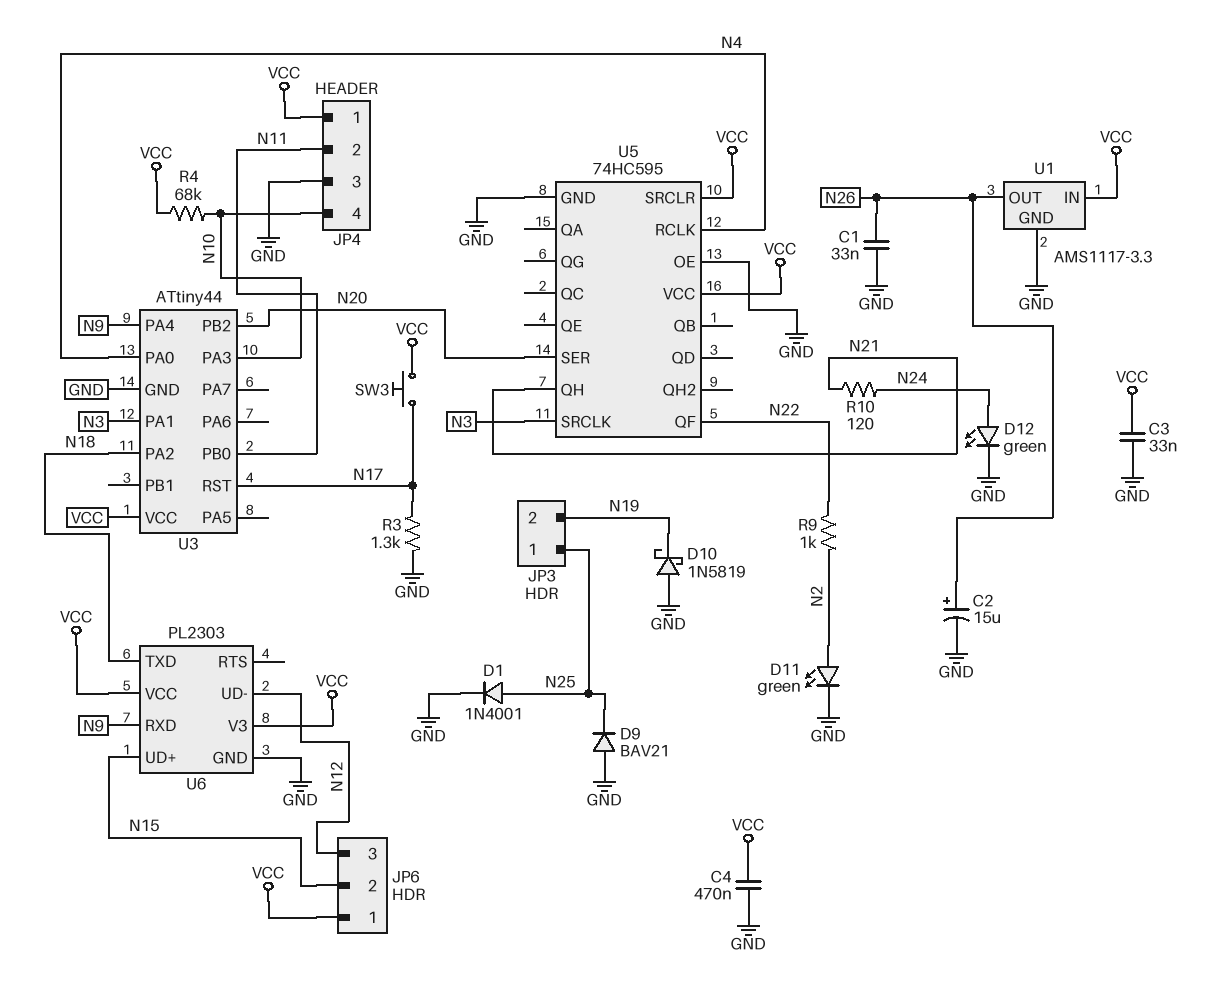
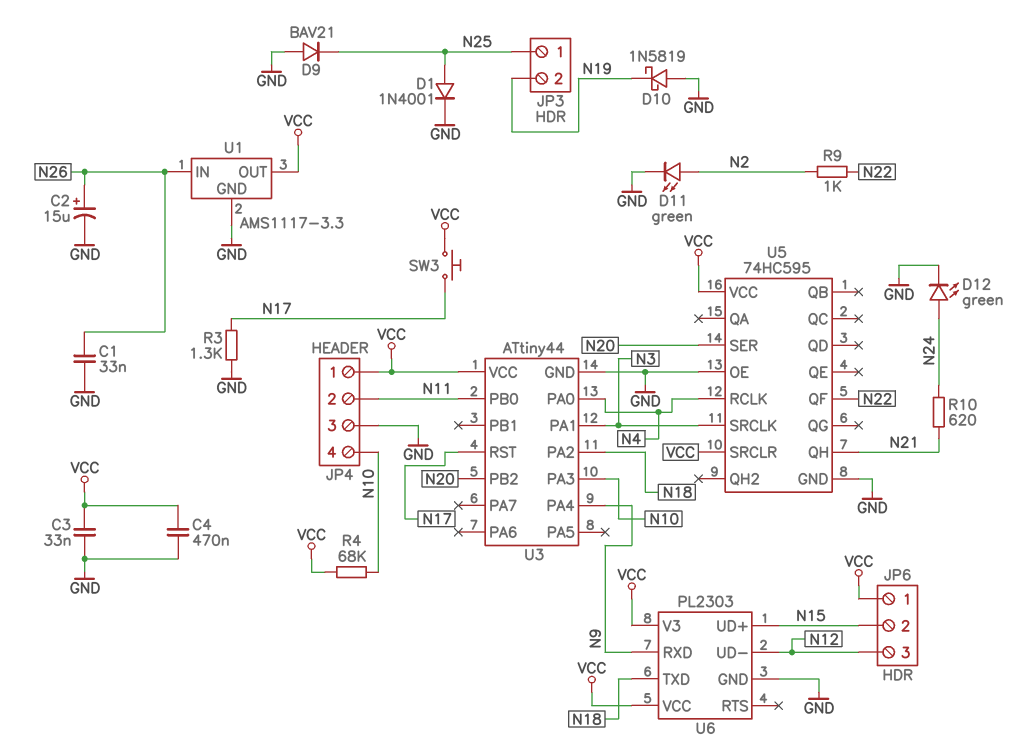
R10: 120 (N21, N24) -> 620 (N21, N24)
U1 pin IN: VCC -> N26
U1 pin OUT: N26 -> VCC

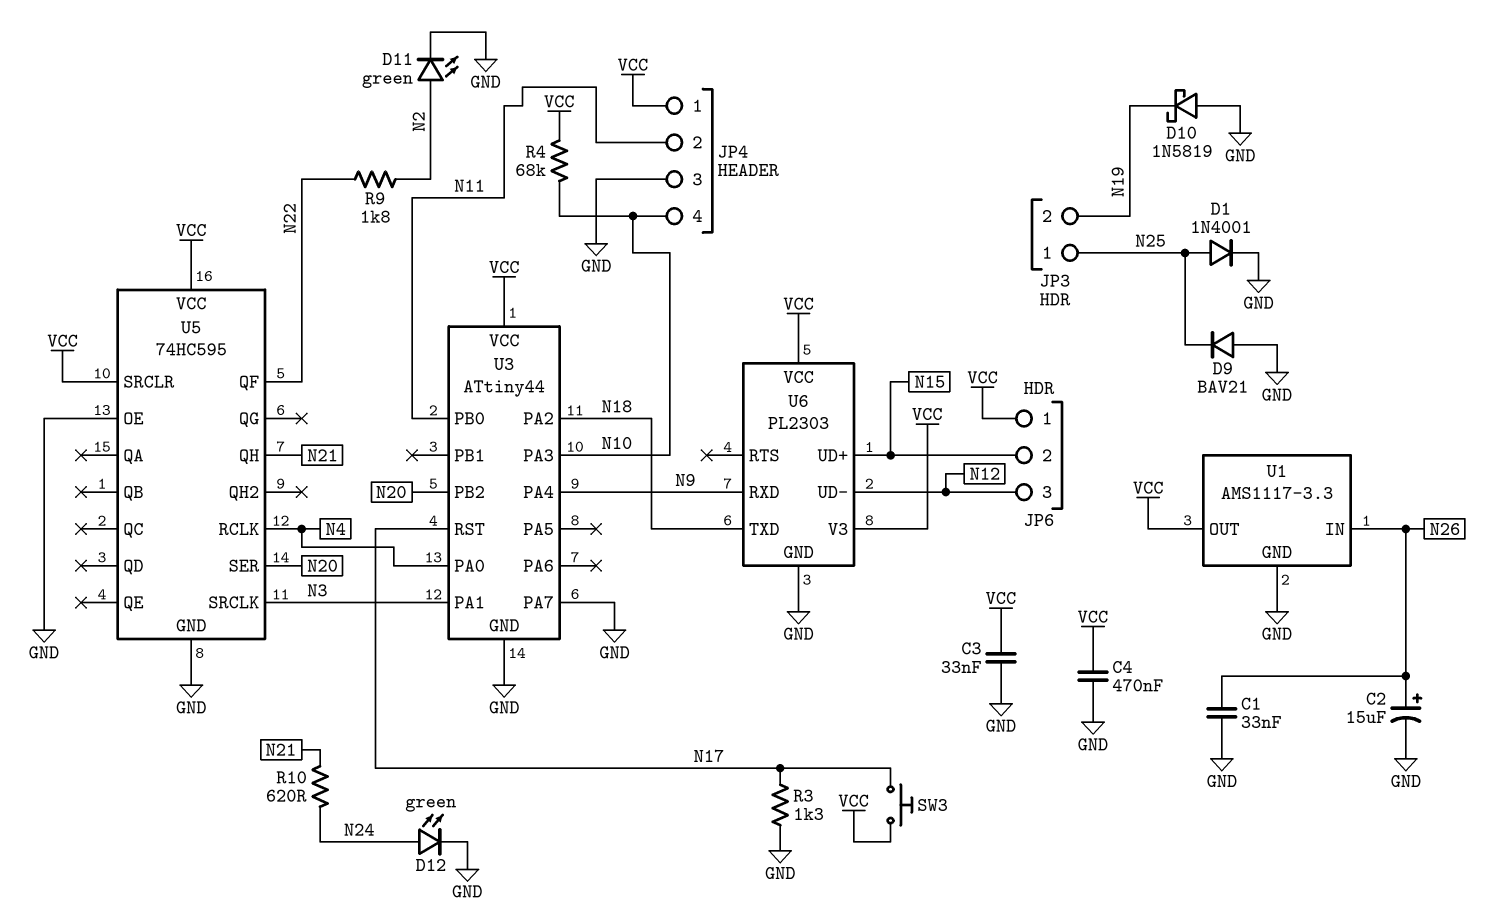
R9: 1k (N2, N22) -> 1.8k (N2, N22)
U3 pin PA7: none -> GND

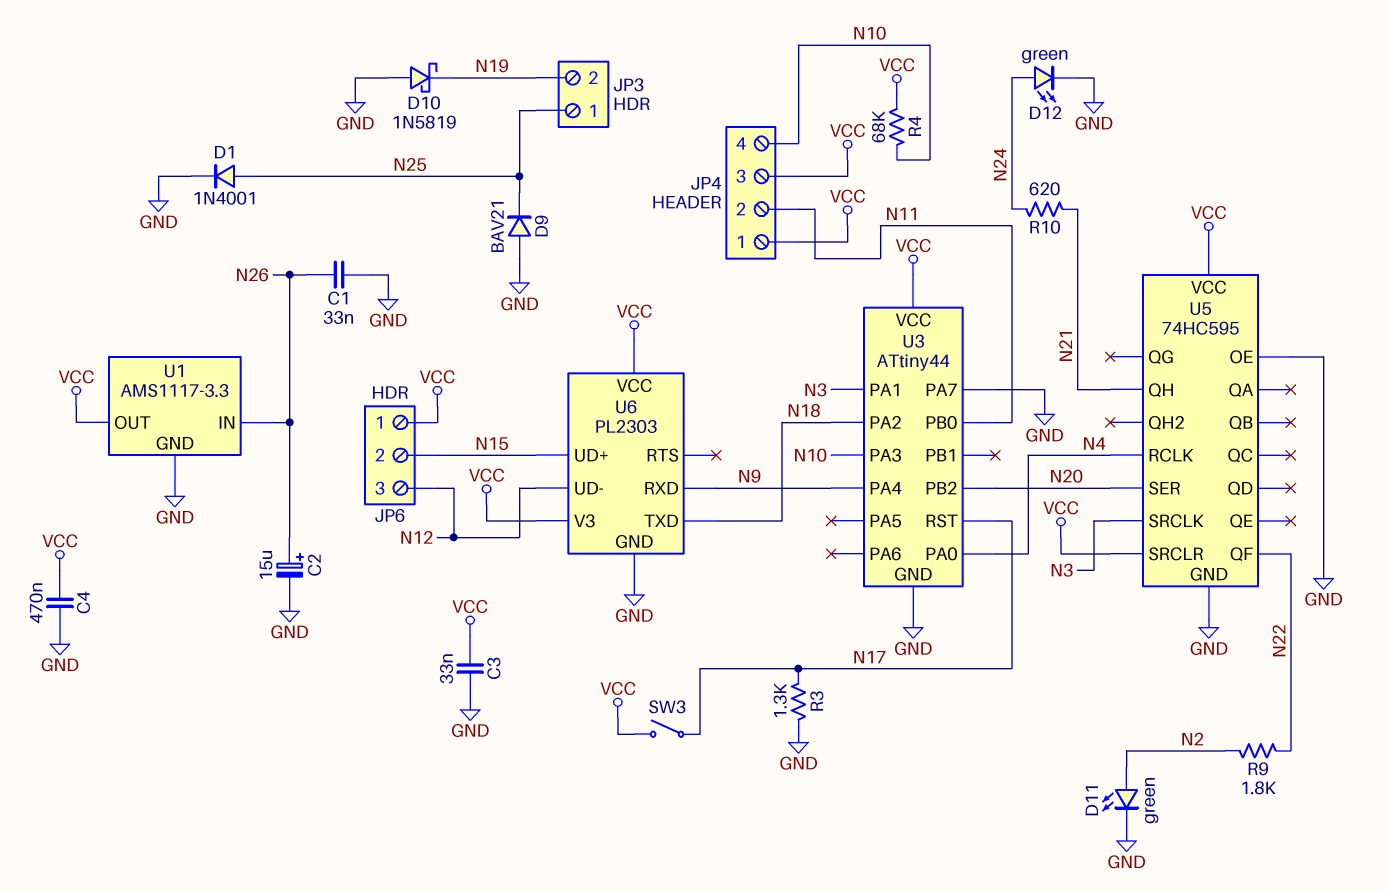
JP4 pin 3: GND -> VCC
SW3: button (N17, VCC) -> switch (N17, VCC)

